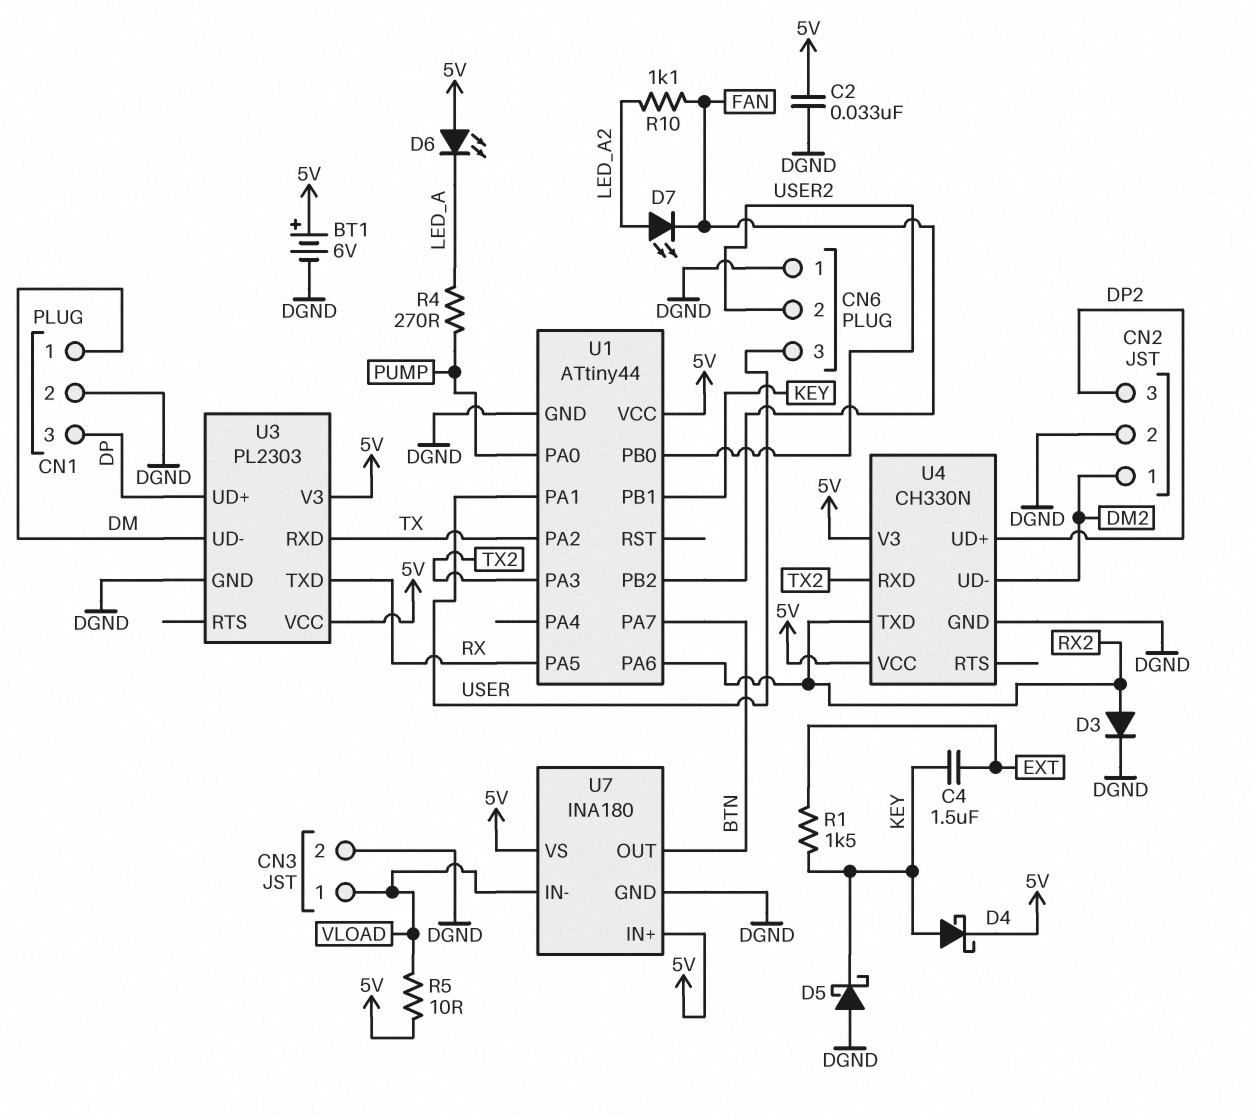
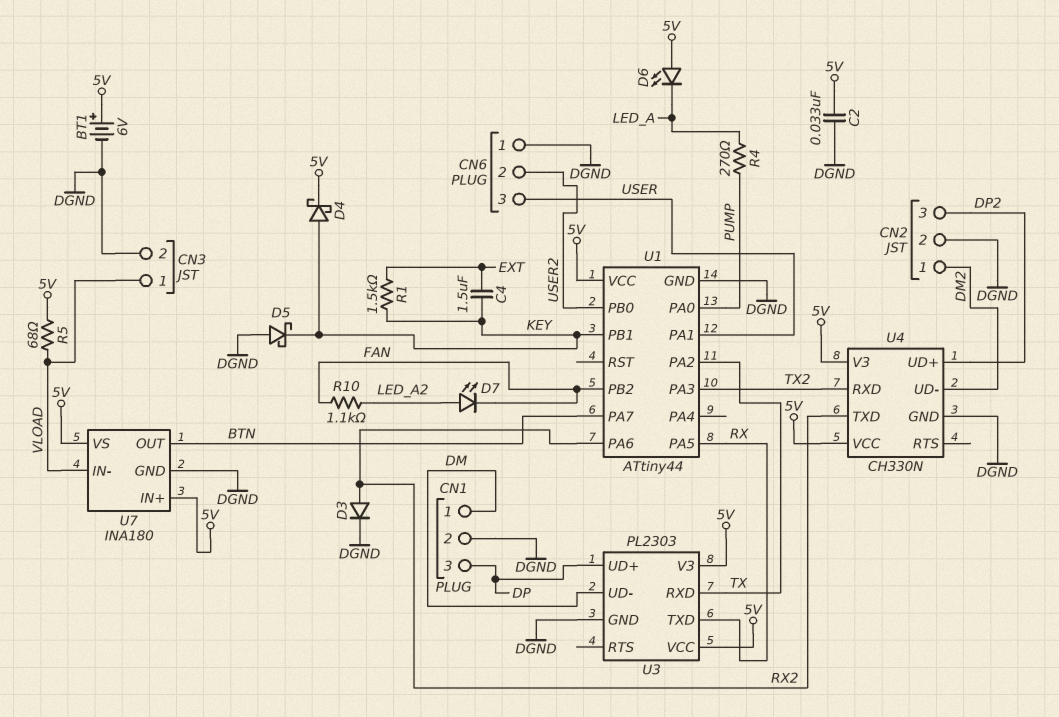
R5: 10 (5V, VLOAD) -> 68 (5V, VLOAD)

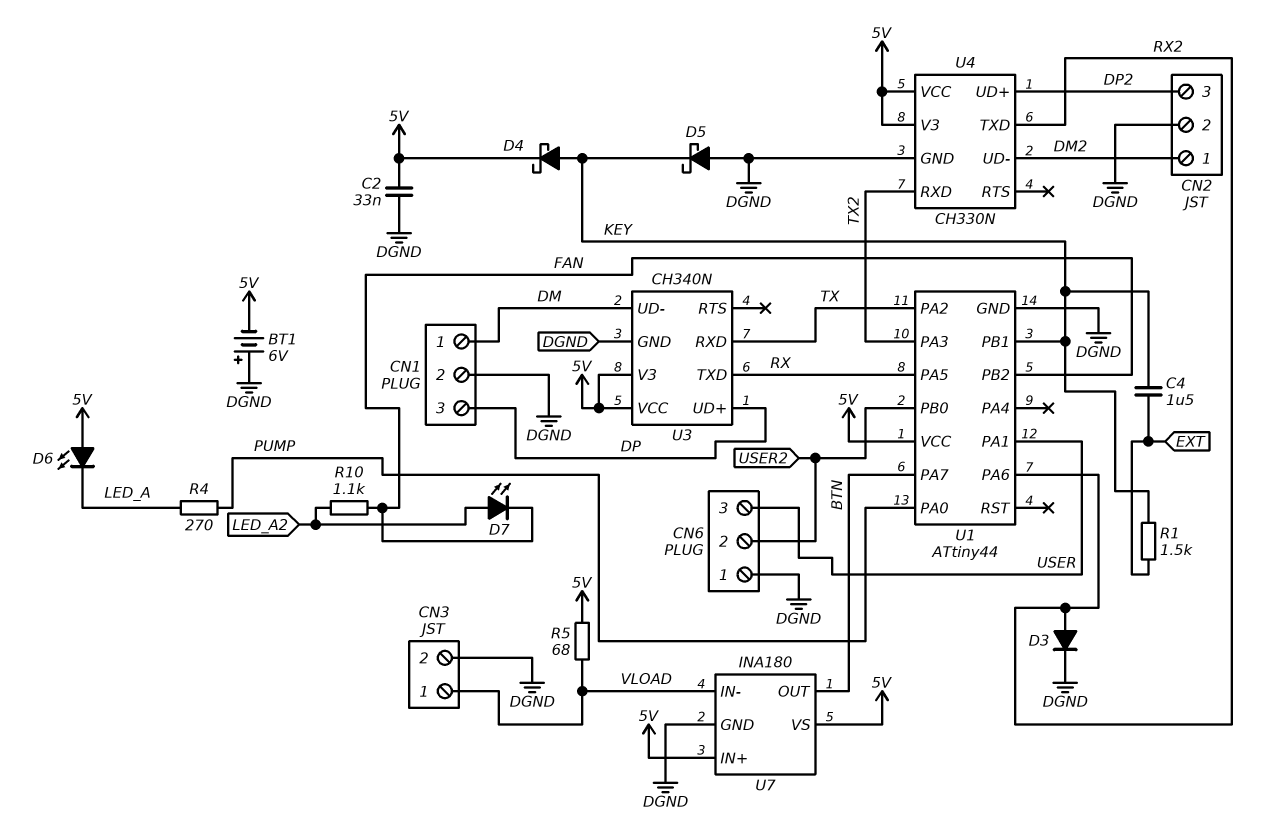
BT1: 6V (plus 5V, minus DGND) -> 6V (plus DGND, minus 5V)
U3: PL2303 -> CH340N

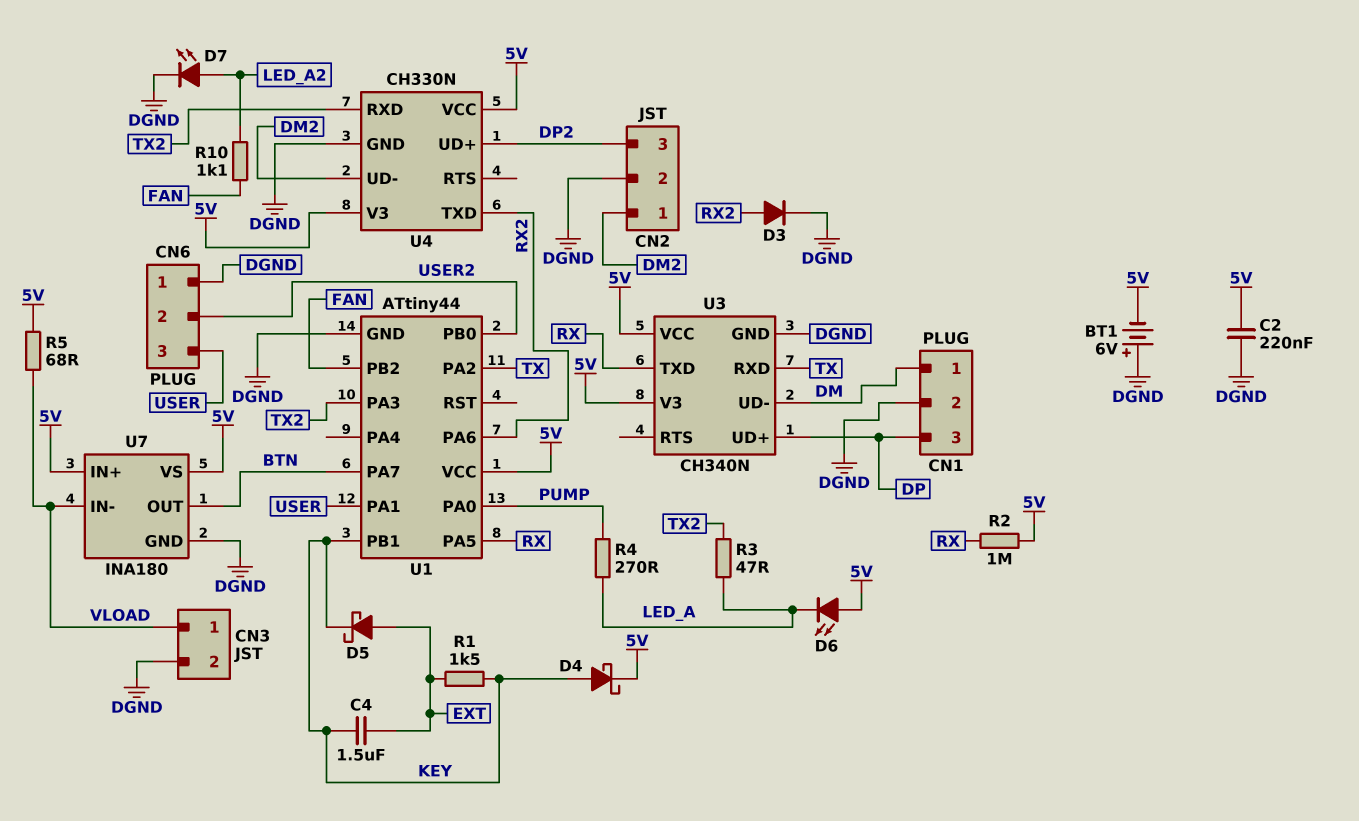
C2: 33nF (5V, DGND) -> 220nF (5V, DGND)
D5: schottky (A DGND, K KEY) -> schottky (A EXT, K KEY)
D7: LED (A LED_A2, K FAN) -> LED (A LED_A2, K DGND)
R2: none -> 1M (5V, RX)
R3: none -> 47 (LED_A, TX2)

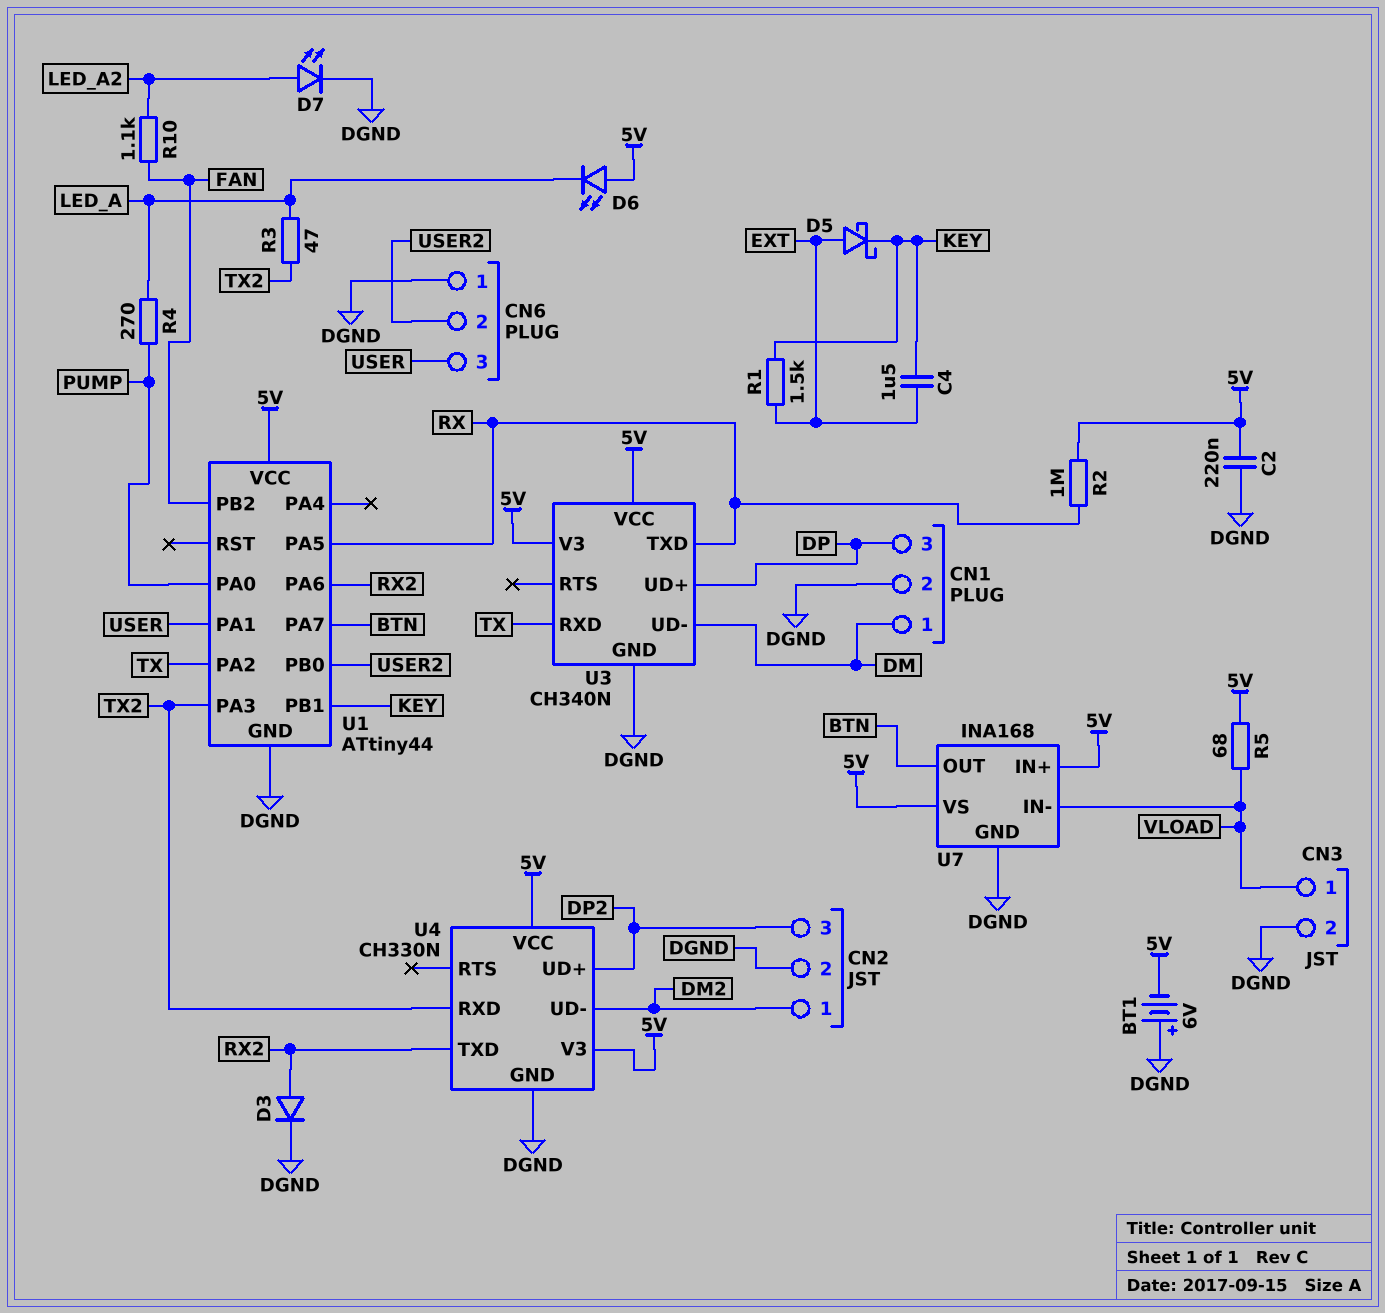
D4: schottky (A KEY, K 5V) -> none
U7: INA180 -> INA168

